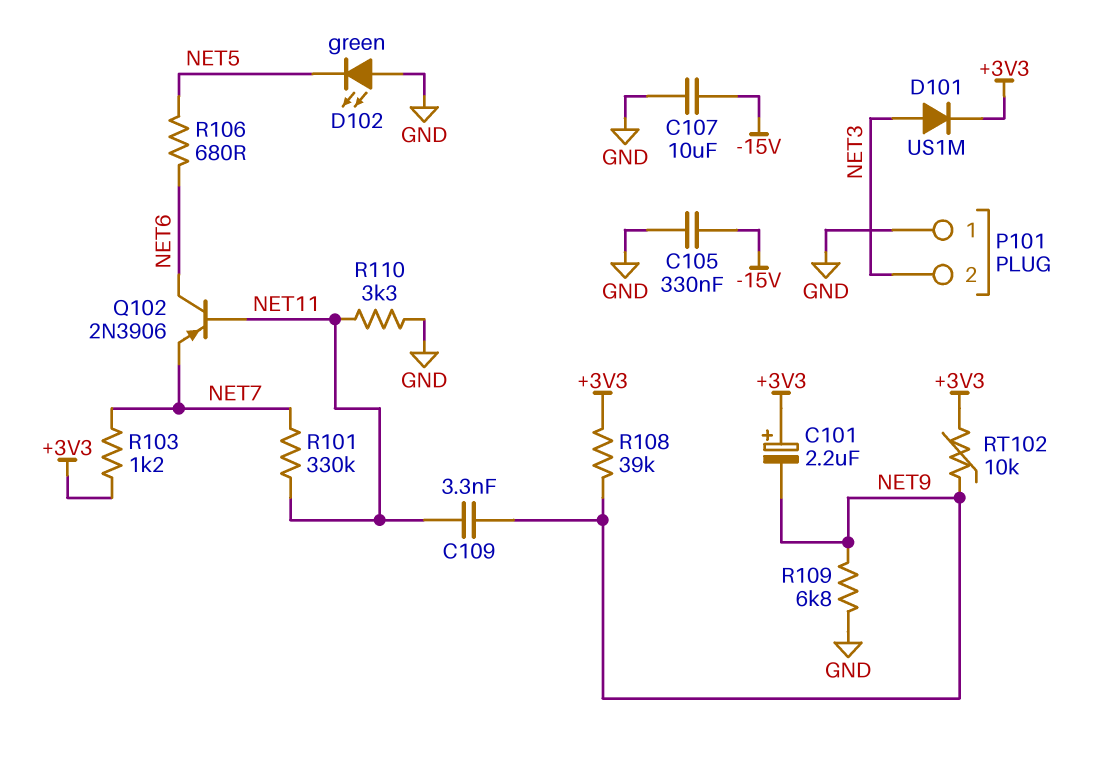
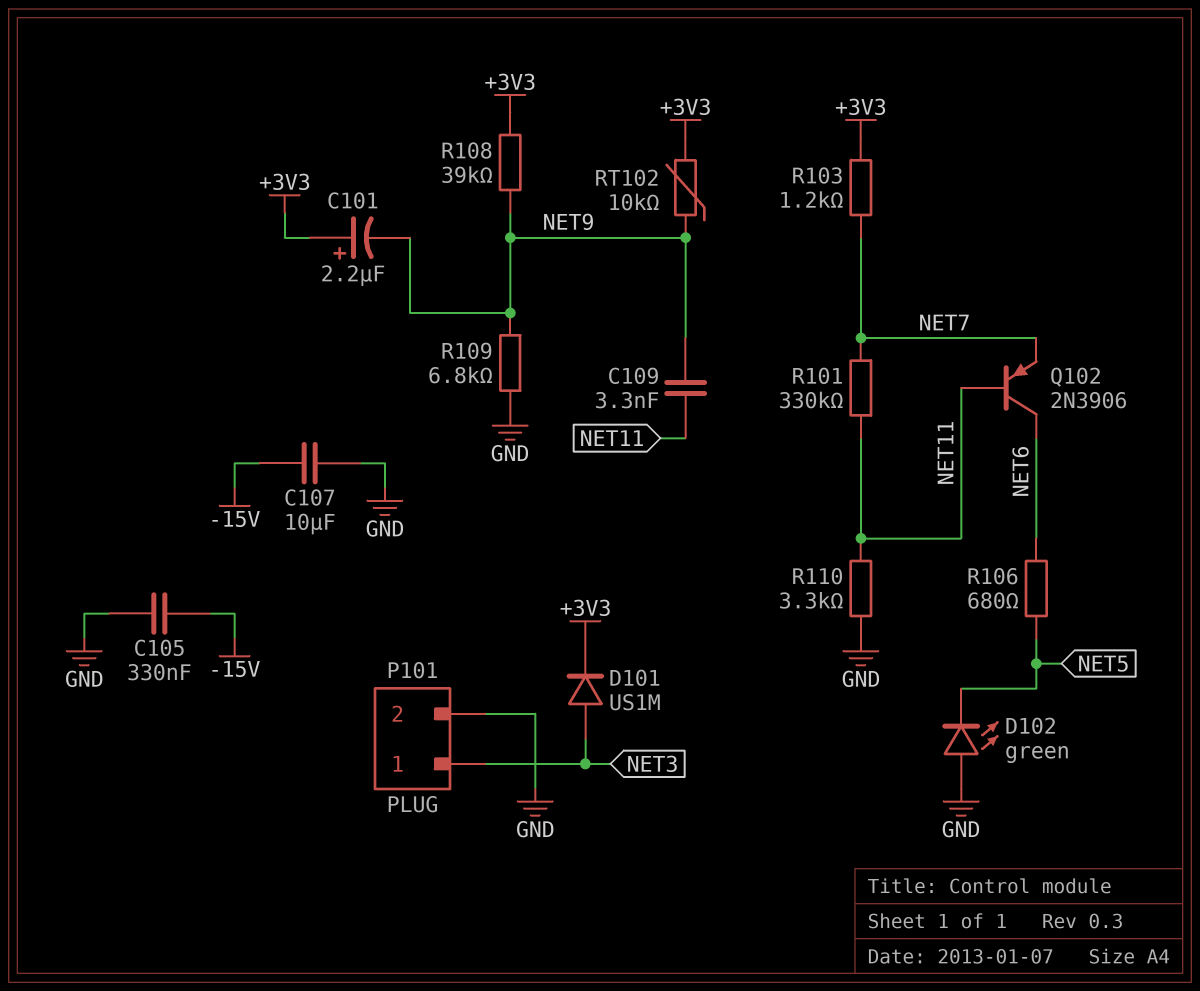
P101 pin 1: GND -> NET3
P101 pin 2: NET3 -> GND

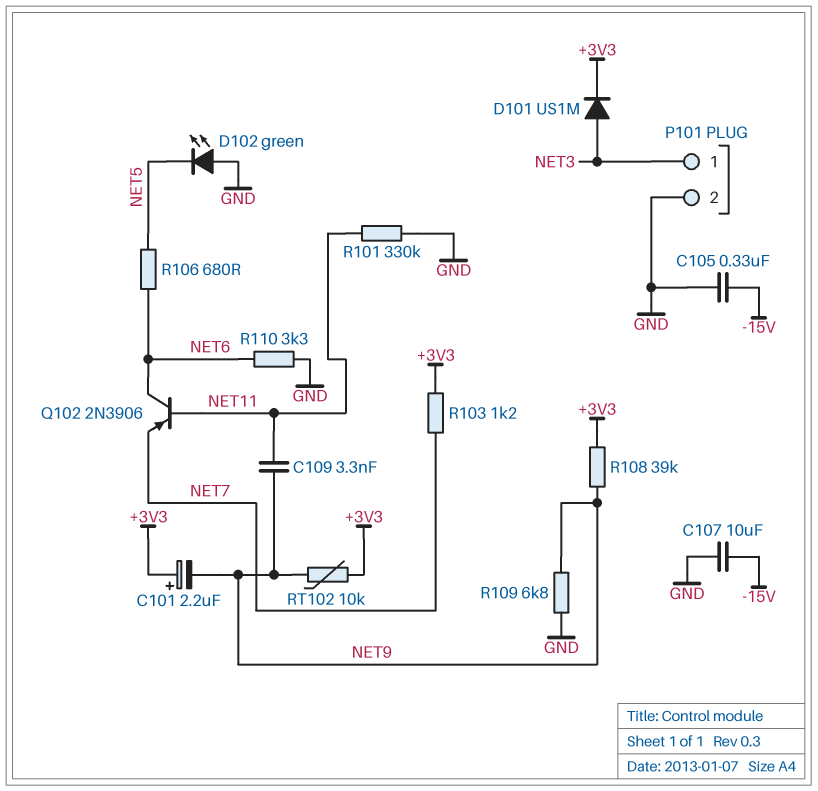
R101: 330k (NET7, NET11) -> 330k (GND, NET11)
R110: 3.3k (GND, NET11) -> 3.3k (GND, NET6)

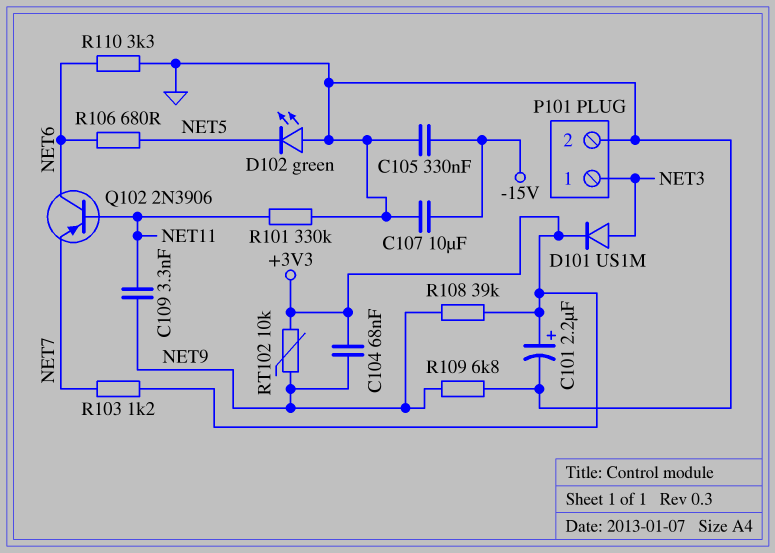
C101: 2.2uF (plus +3V3, minus NET9) -> 2.2uF (plus +3V3, minus GND)
C104: none -> 68nF (+3V3, NET9)

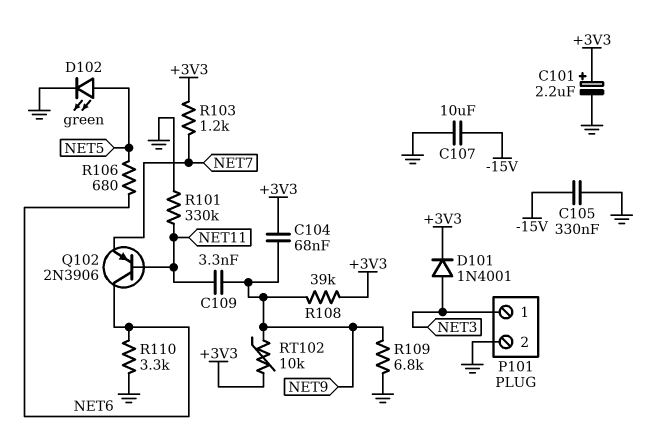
D101: diode US1M (A NET3, K +3V3) -> diode 1N4001 (A NET3, K +3V3)
D102: LED green (A GND, K NET5) -> LED green (A NET5, K GND)

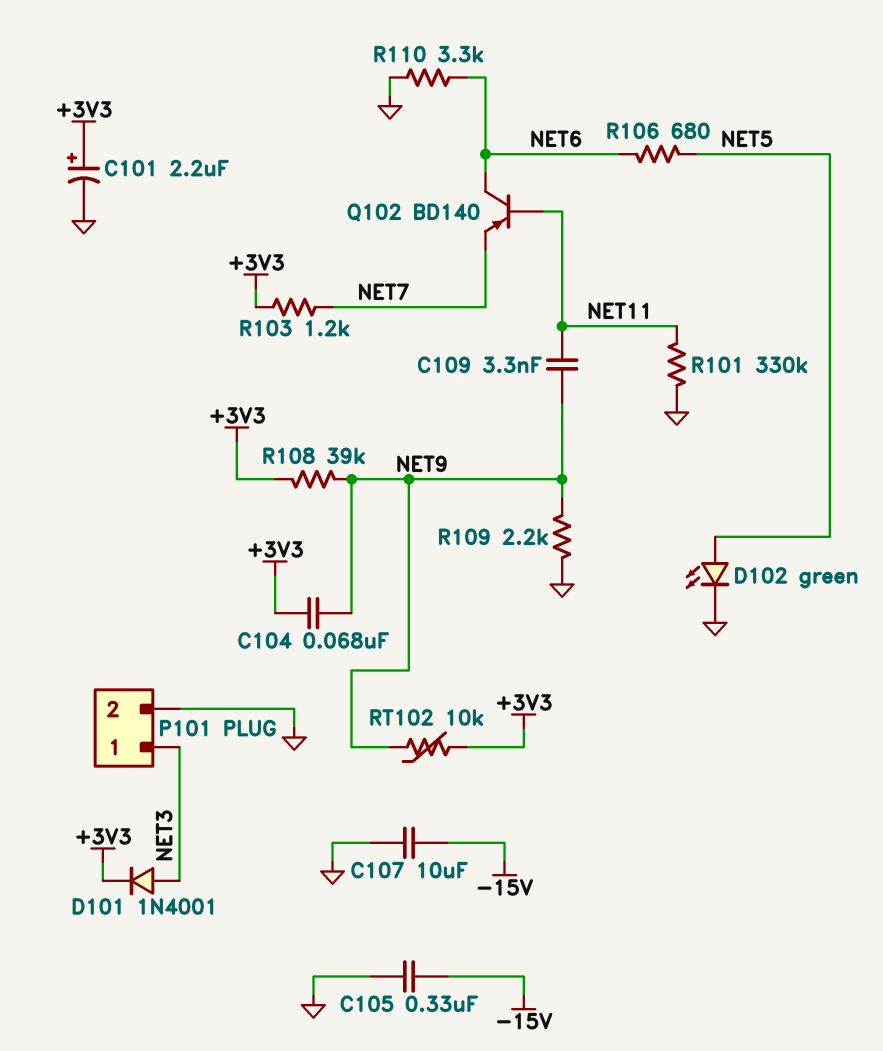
Q102: PNP 2N3906 (B NET11, C NET6, E NET7) -> PNP BD140 (B NET11, C NET6, E NET7)
R109: 6.8k (GND, NET9) -> 2.2k (GND, NET9)

